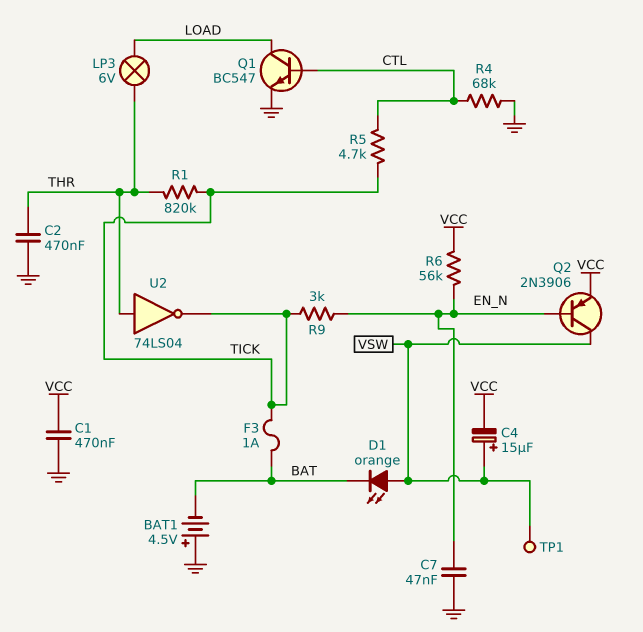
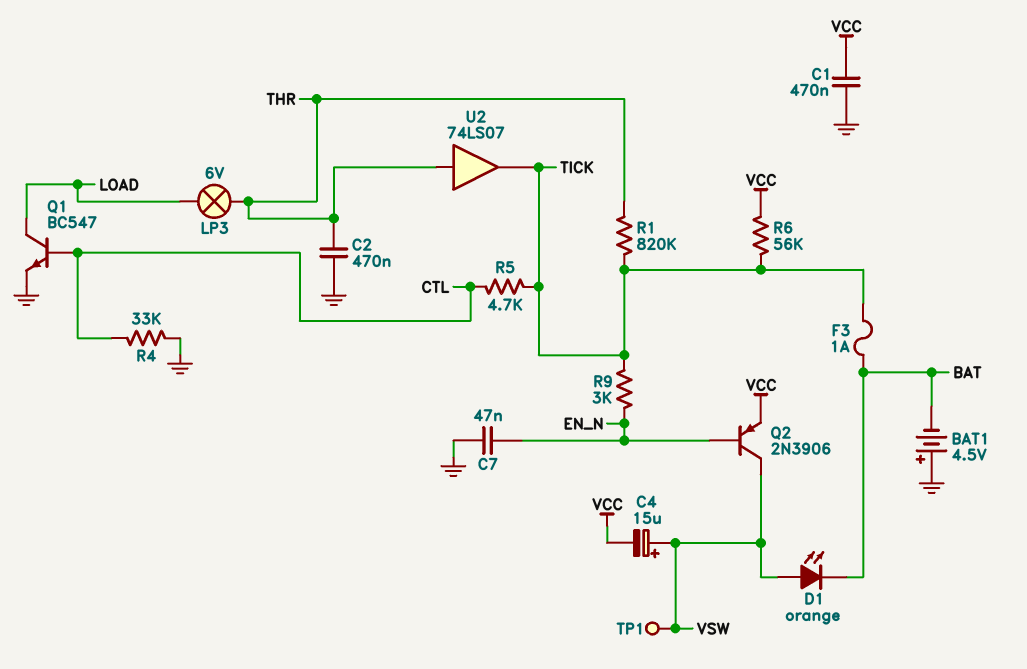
R4: 68k (CTL, GND) -> 33k (CTL, GND)
R6: 56k (EN_N, VCC) -> 56k (TICK, VCC)
U2: NOT 74LS04 (in THR, out TICK) -> buffer 74LS07 (in THR, out TICK)

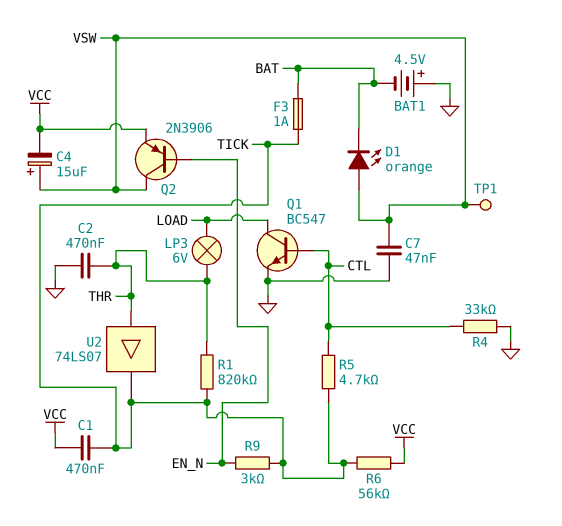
C1: 470nF (GND, VCC) -> 470nF (TICK, VCC)
C7: 47nF (EN_N, GND) -> 47nF (GND, VSW)

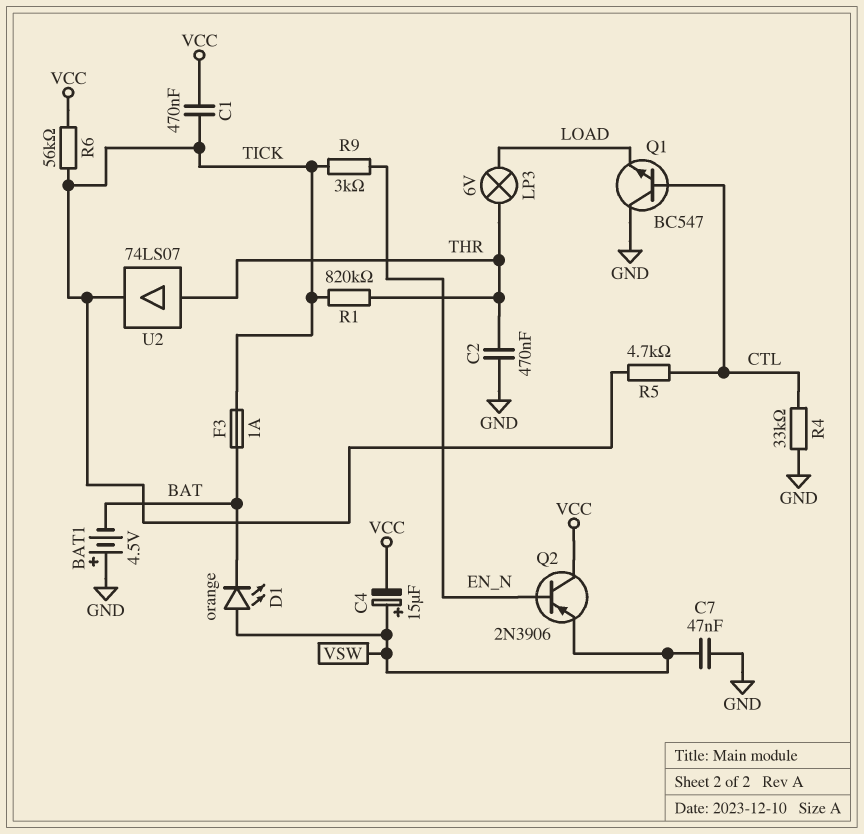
Q1: NPN BC547 (B CTL, C LOAD, E GND) -> NPN BC547 (B CTL, C GND, E LOAD)
Q2: PNP 2N3906 (B EN_N, C VSW, E VCC) -> PNP 2N3906 (B EN_N, C VCC, E VSW)
TP1: test point (VSW) -> none

